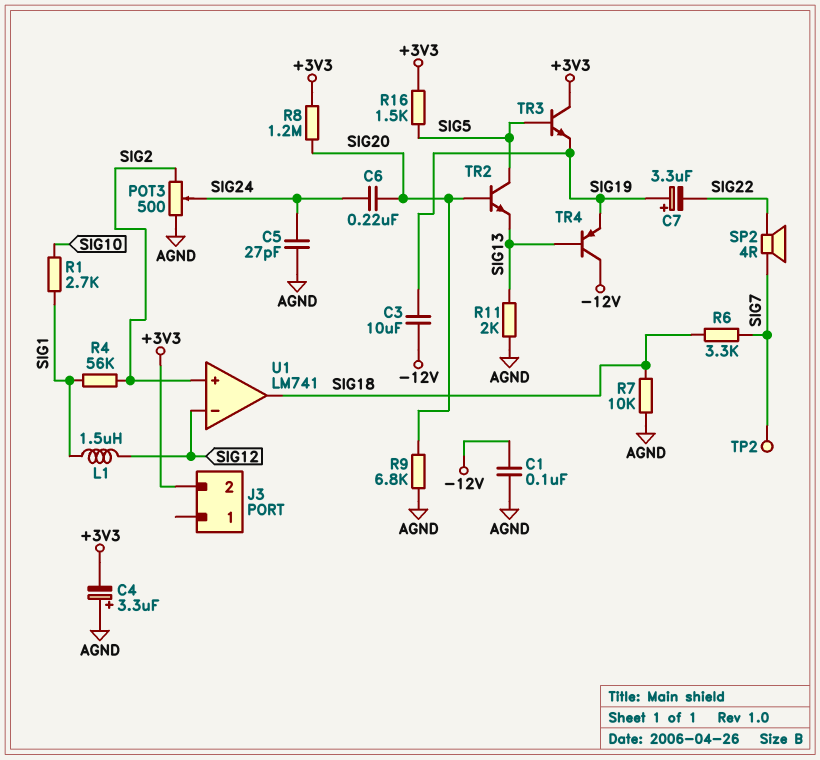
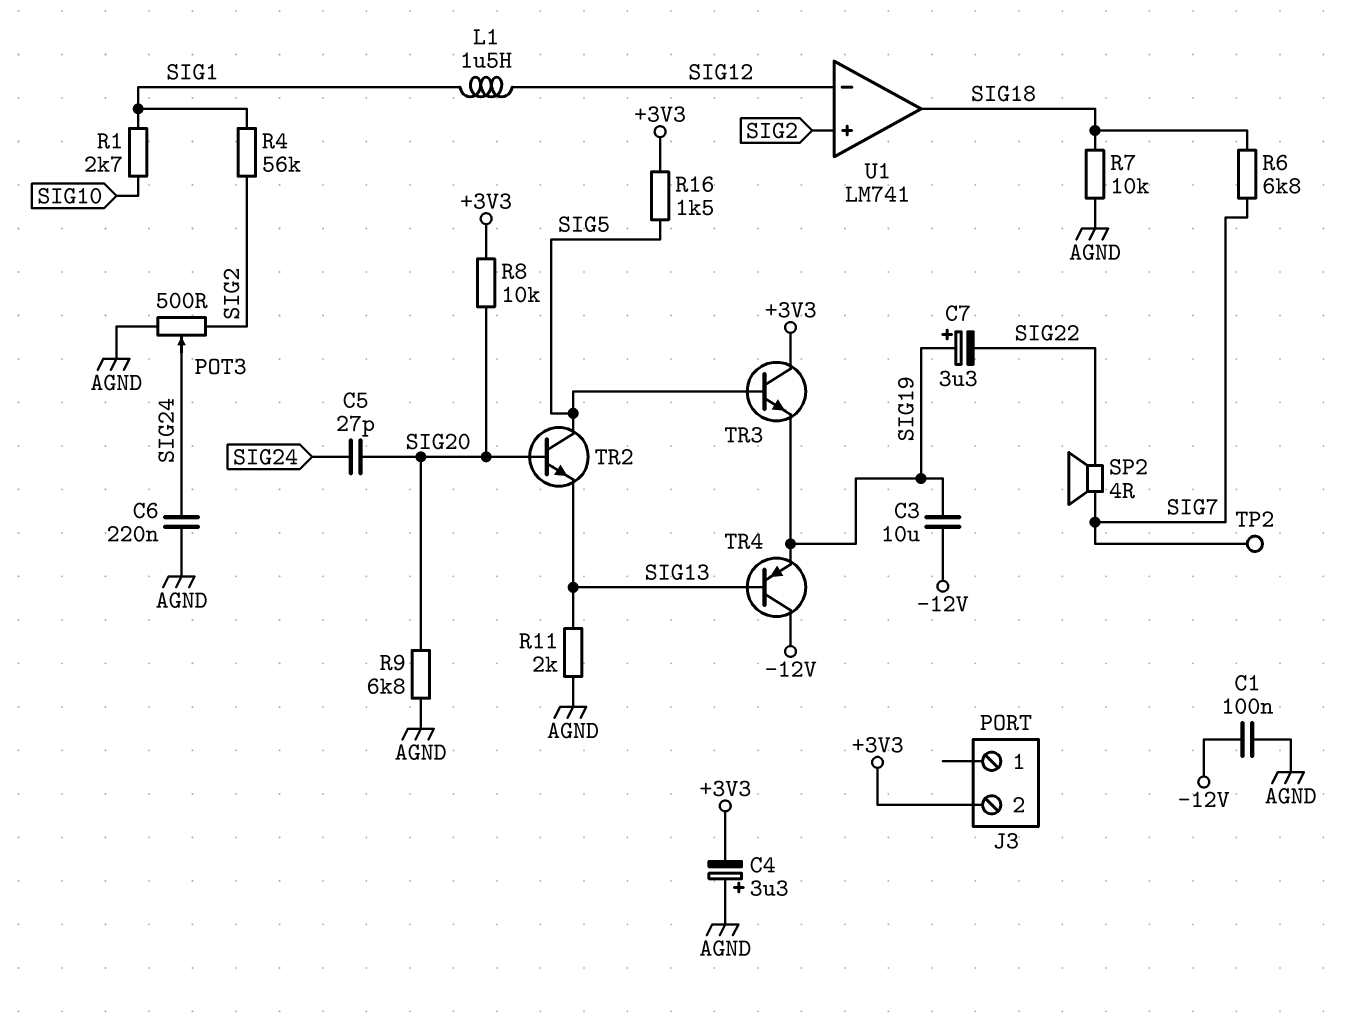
C5: 27pF (AGND, SIG24) -> 27pF (SIG20, SIG24)
C6: 220nF (SIG20, SIG24) -> 220nF (AGND, SIG24)
R6: 3.3k (SIG7, SIG18) -> 6.8k (SIG7, SIG18)
R8: 1.2M (+3V3, SIG20) -> 10k (+3V3, SIG20)

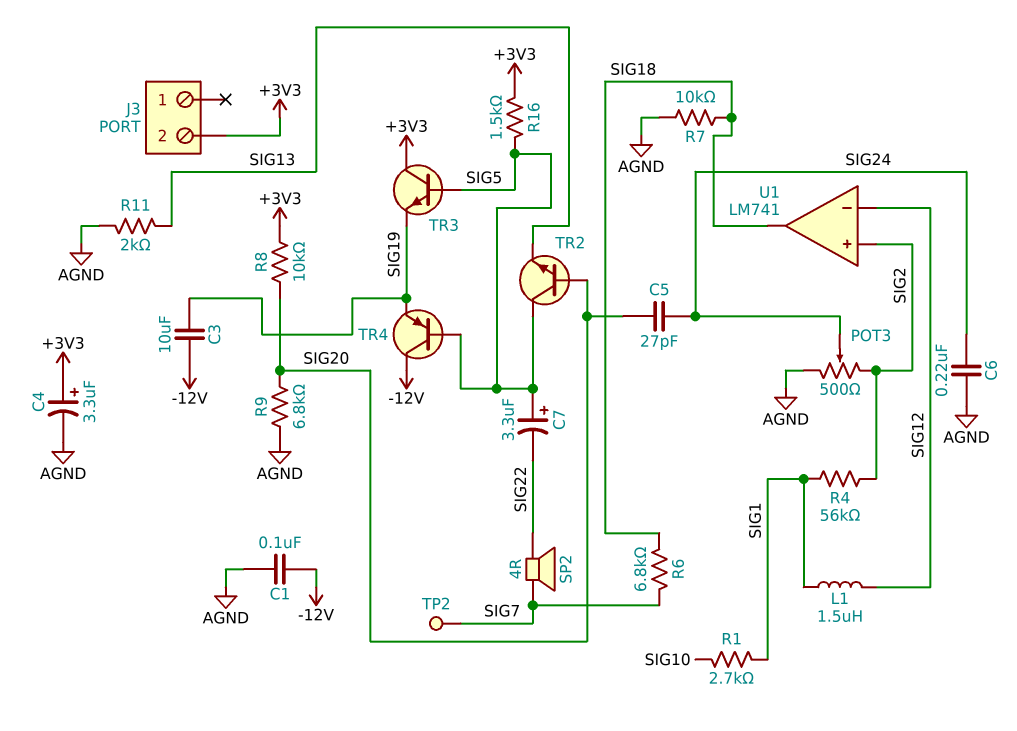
C4: 3.3uF (plus AGND, minus +3V3) -> 3.3uF (plus +3V3, minus AGND)
C7: 3.3uF (plus SIG19, minus SIG22) -> 3.3uF (plus SIG5, minus SIG22)
TR4: PNP (B SIG13, C -12V, E SIG19) -> PNP (B SIG5, C -12V, E SIG19)

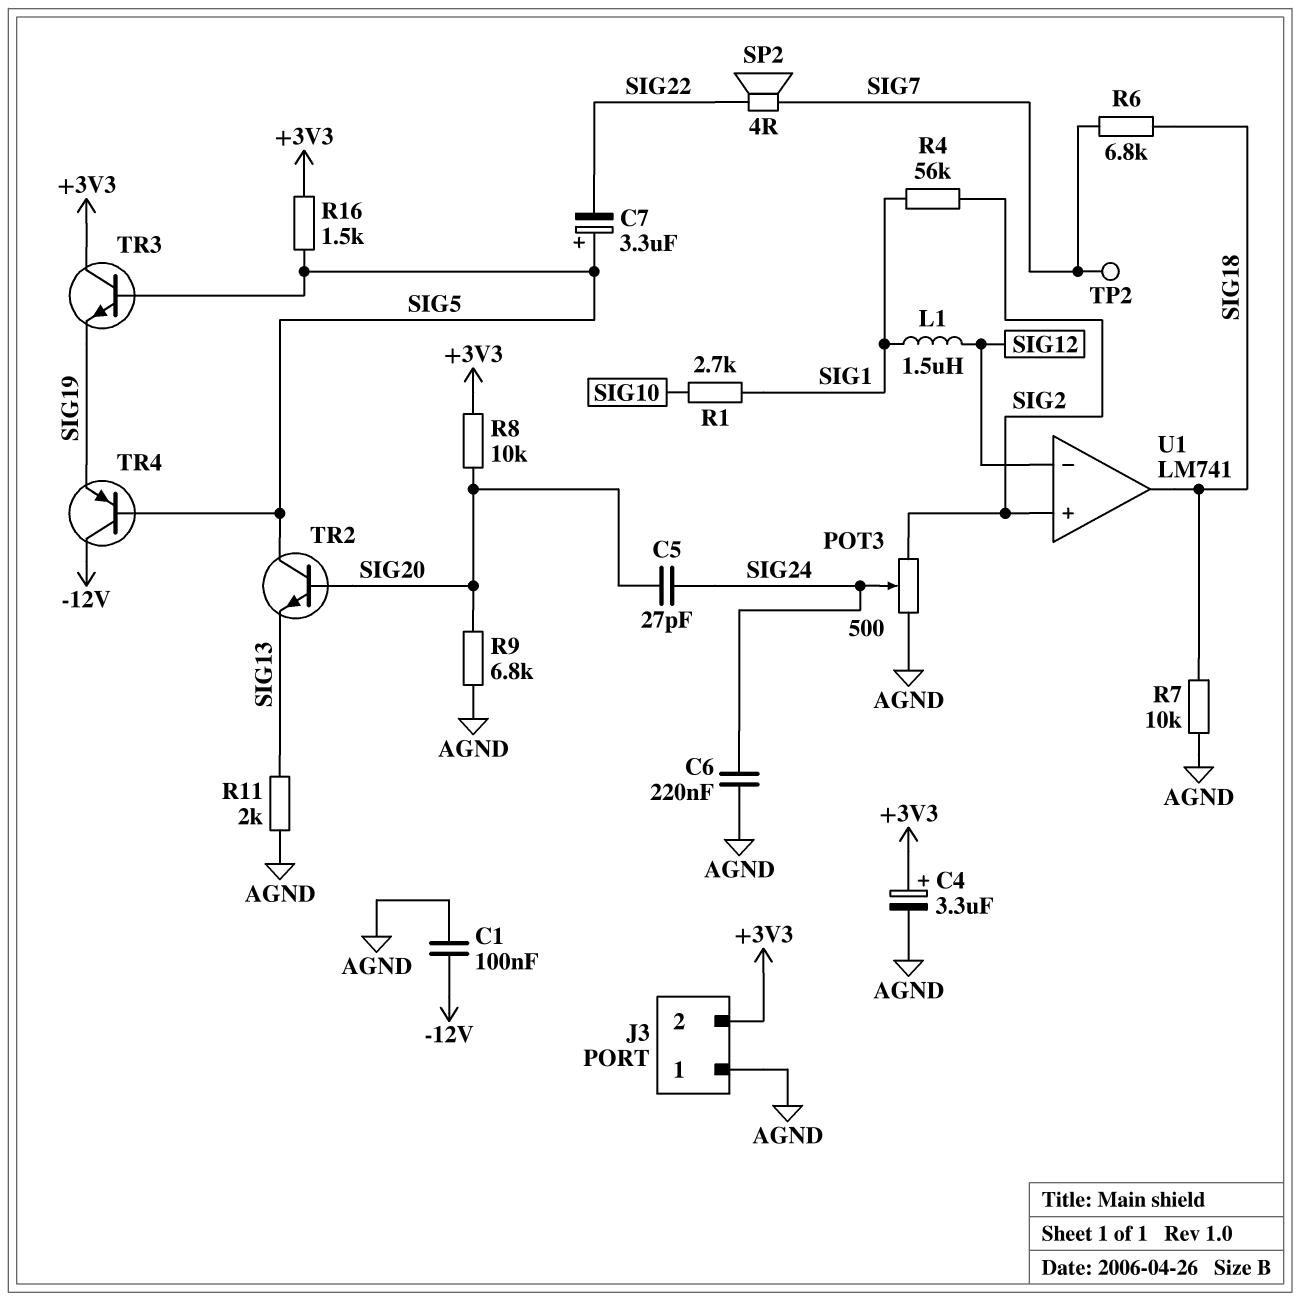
C3: 10uF (-12V, SIG19) -> none
J3 pin 1: none -> AGND

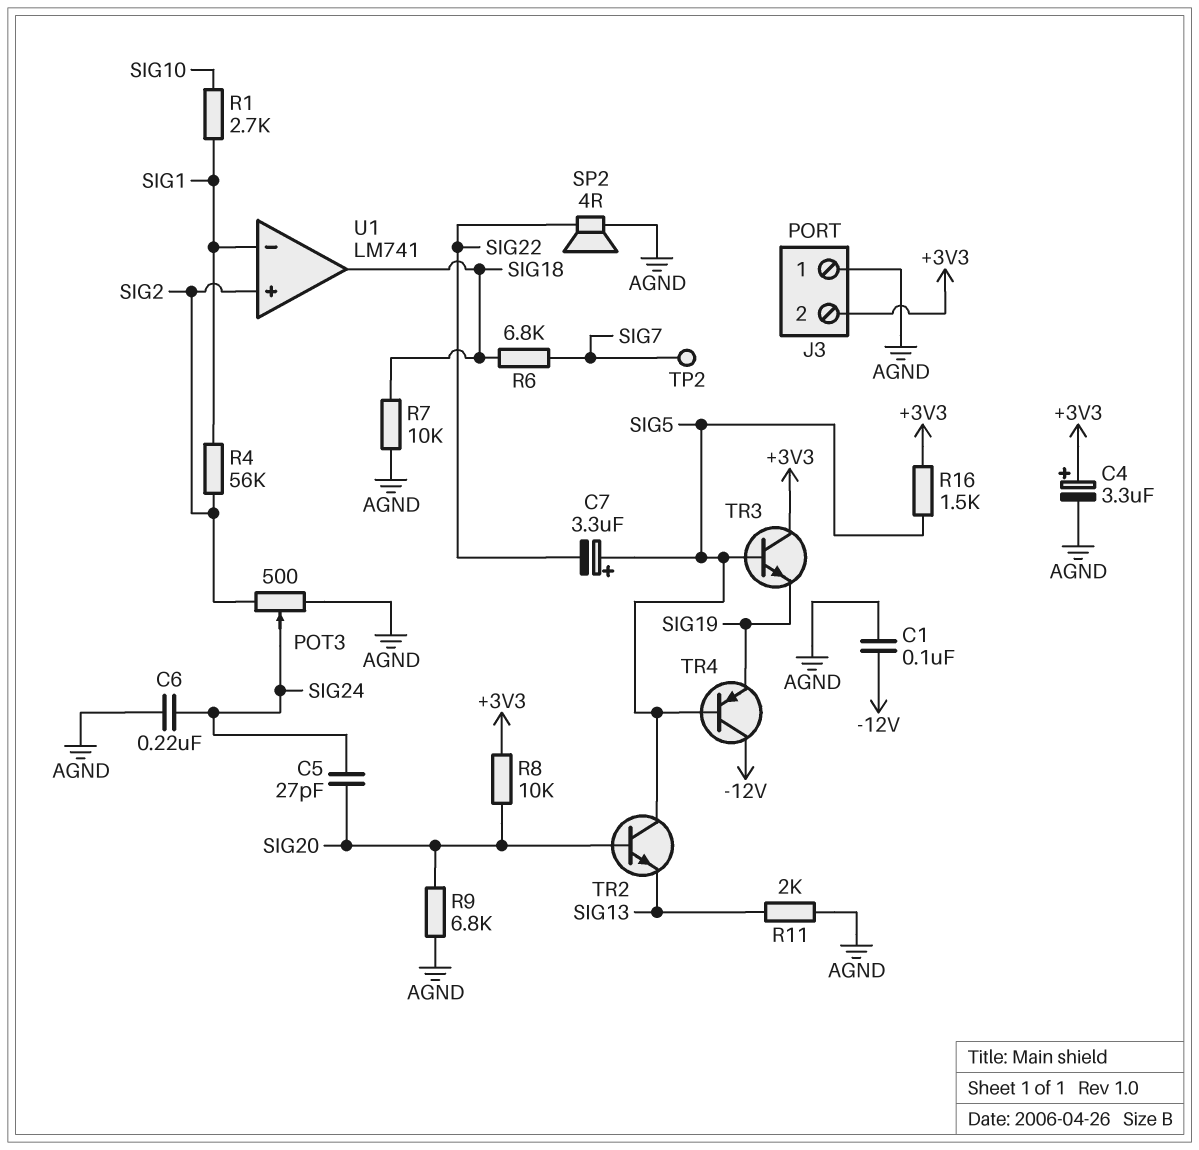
L1: 1.5uH (SIG1, SIG12) -> none
SP2: speaker 4R (SIG7, SIG22) -> speaker 4R (AGND, SIG22)
U1 pin in-: SIG12 -> SIG1

